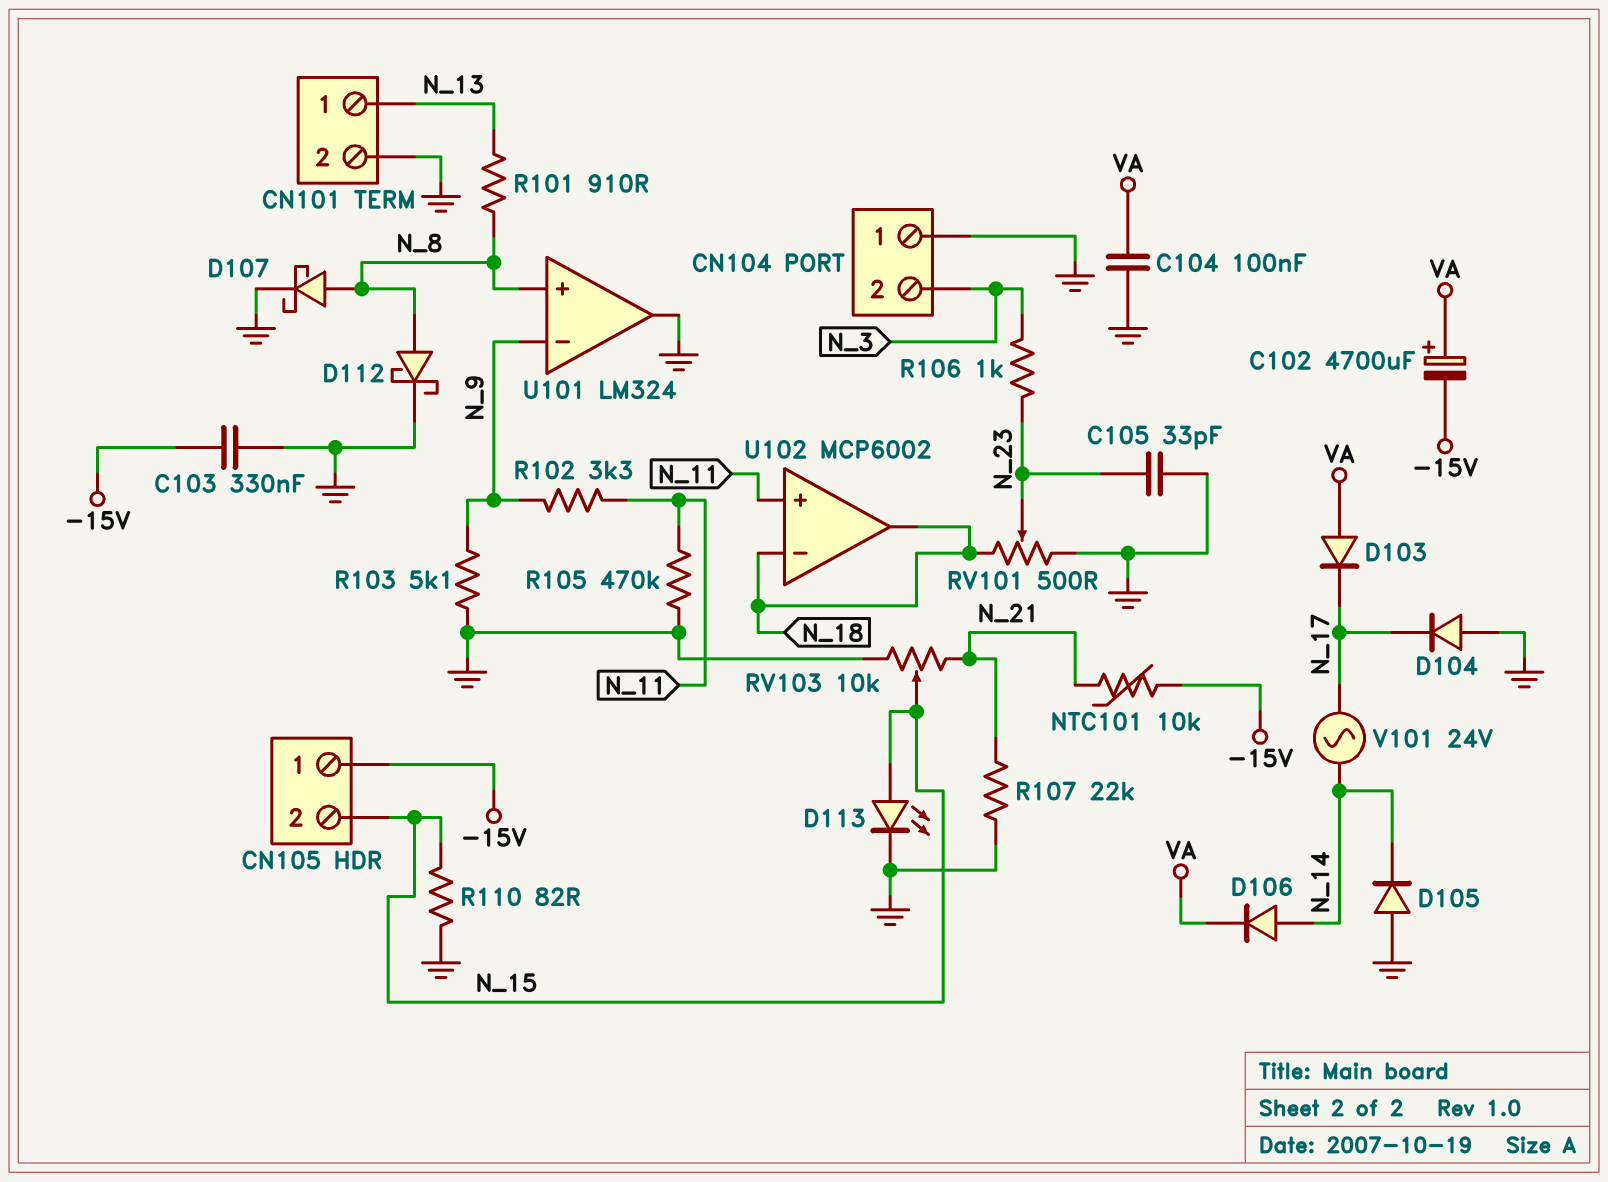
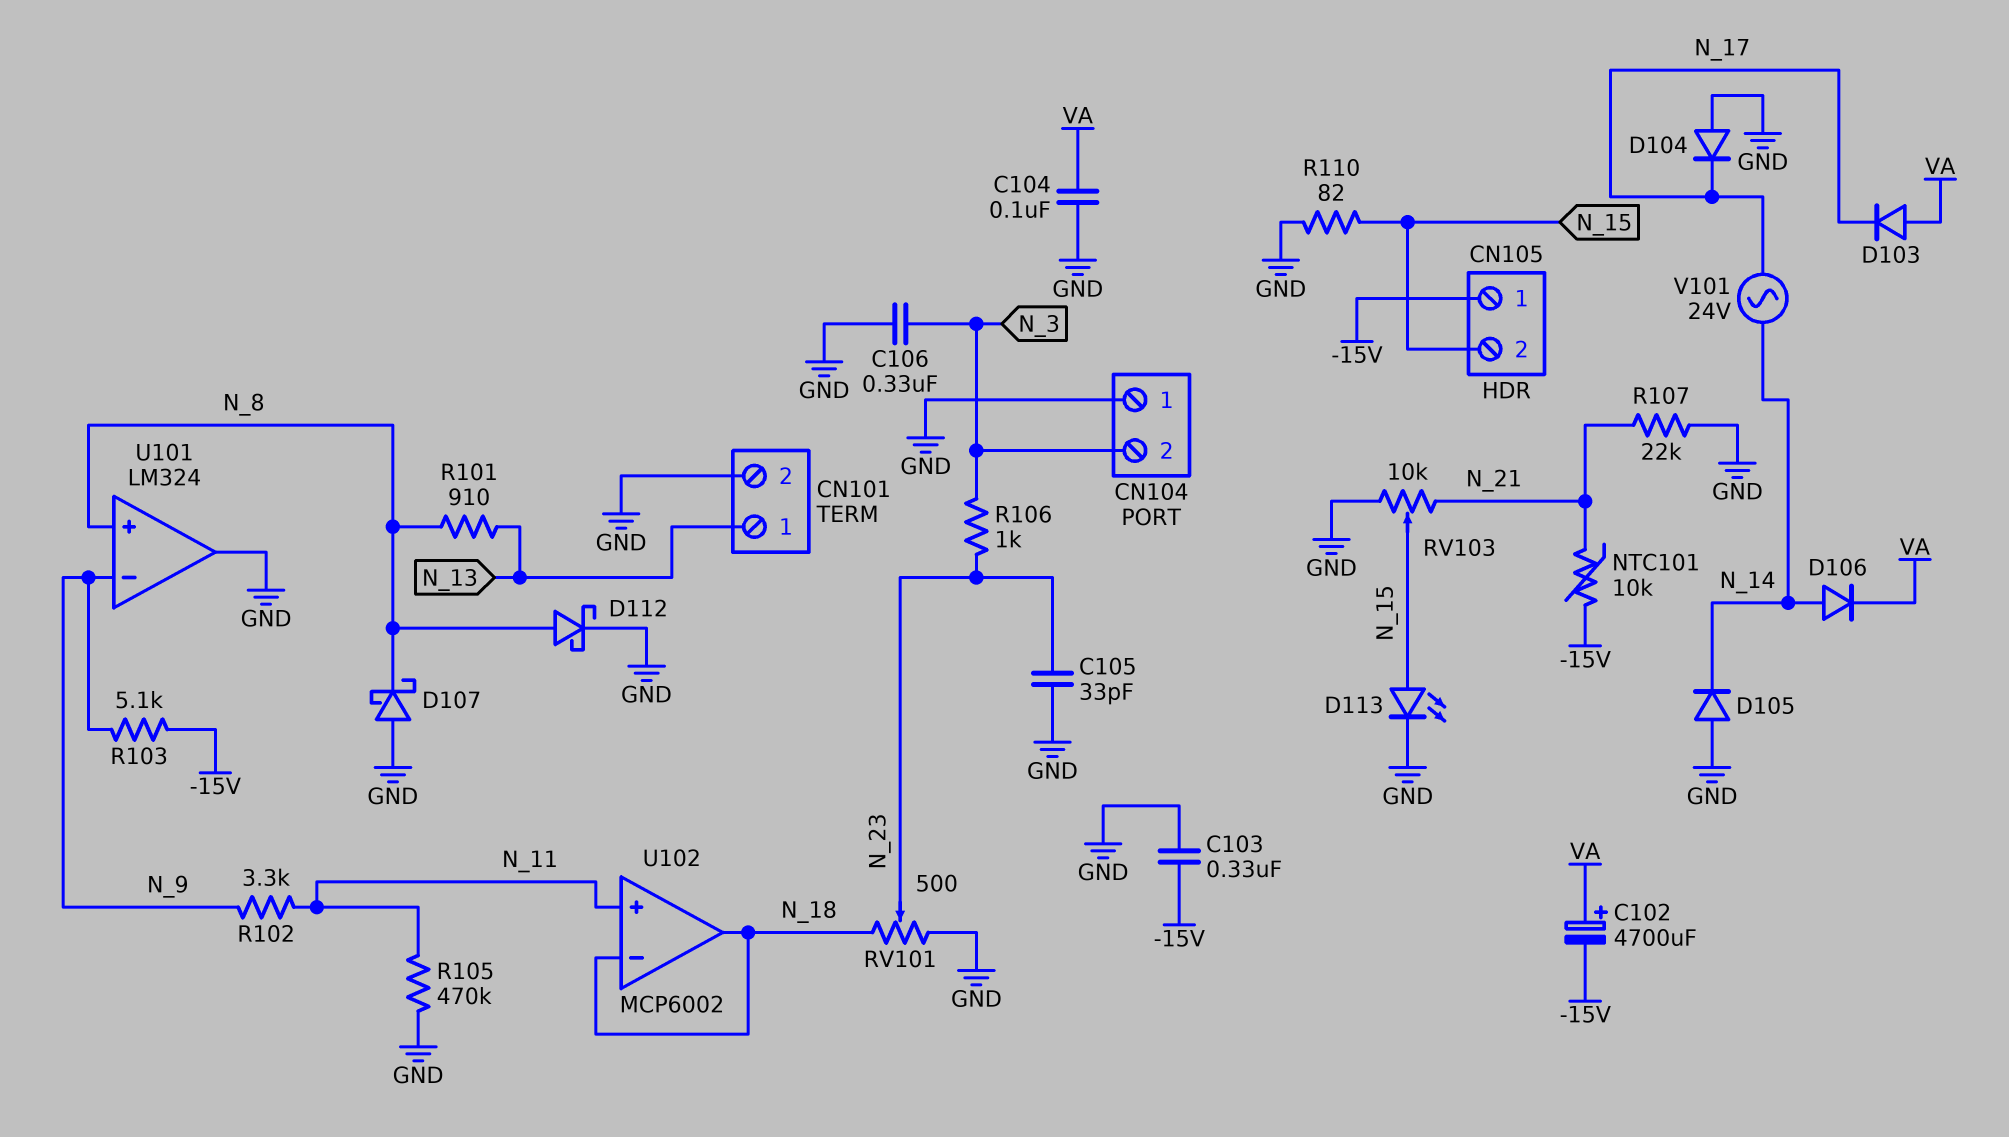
C106: none -> 330nF (GND, N_3)
D107: schottky (A N_8, K GND) -> schottky (A GND, K N_8)
R103: 5.1k (GND, N_9) -> 5.1k (-15V, N_9)

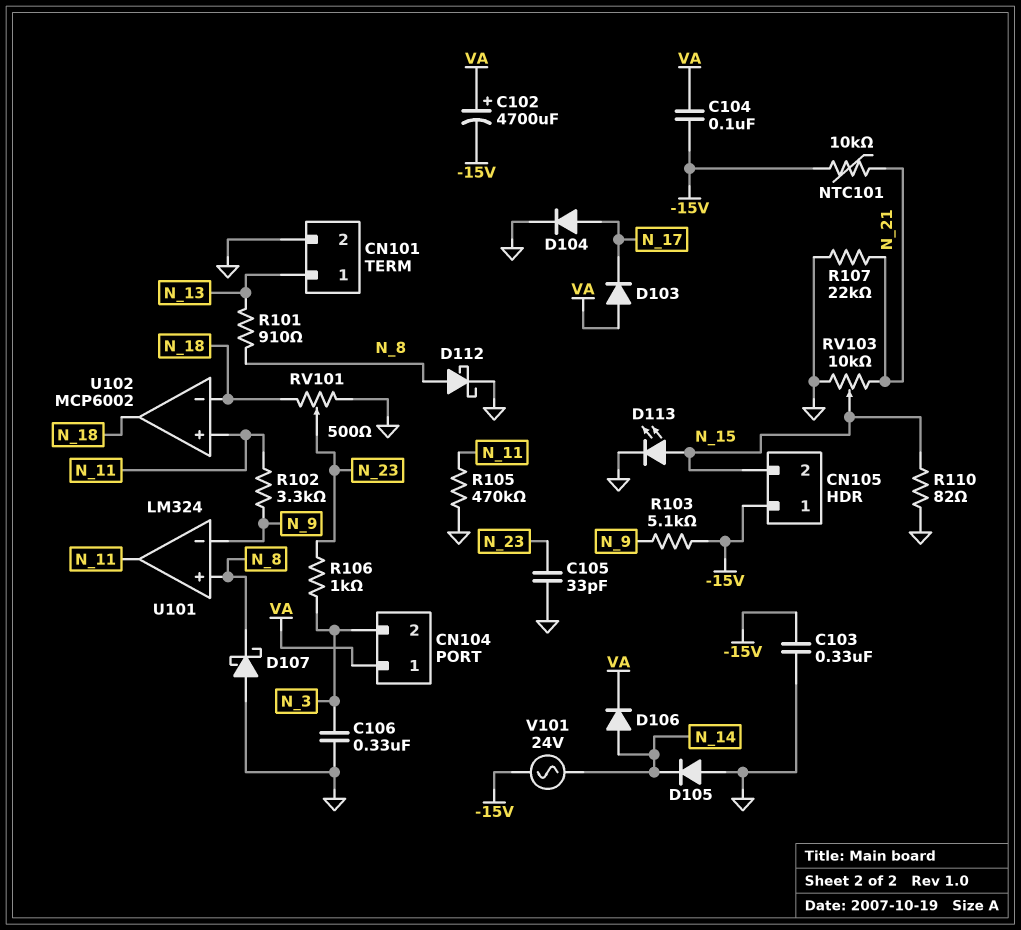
C104: 100nF (GND, VA) -> 100nF (-15V, VA)
CN104 pin 1: GND -> VA
D104: diode (A GND, K N_17) -> diode (A N_17, K GND)
U101 pin out: GND -> N_11
V101: AC 24V (N_14, N_17) -> AC 24V (-15V, N_14)

